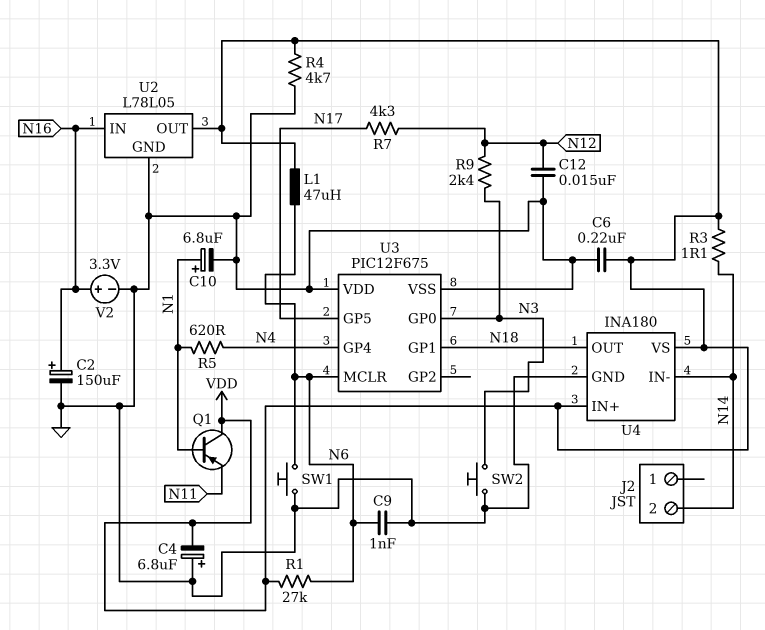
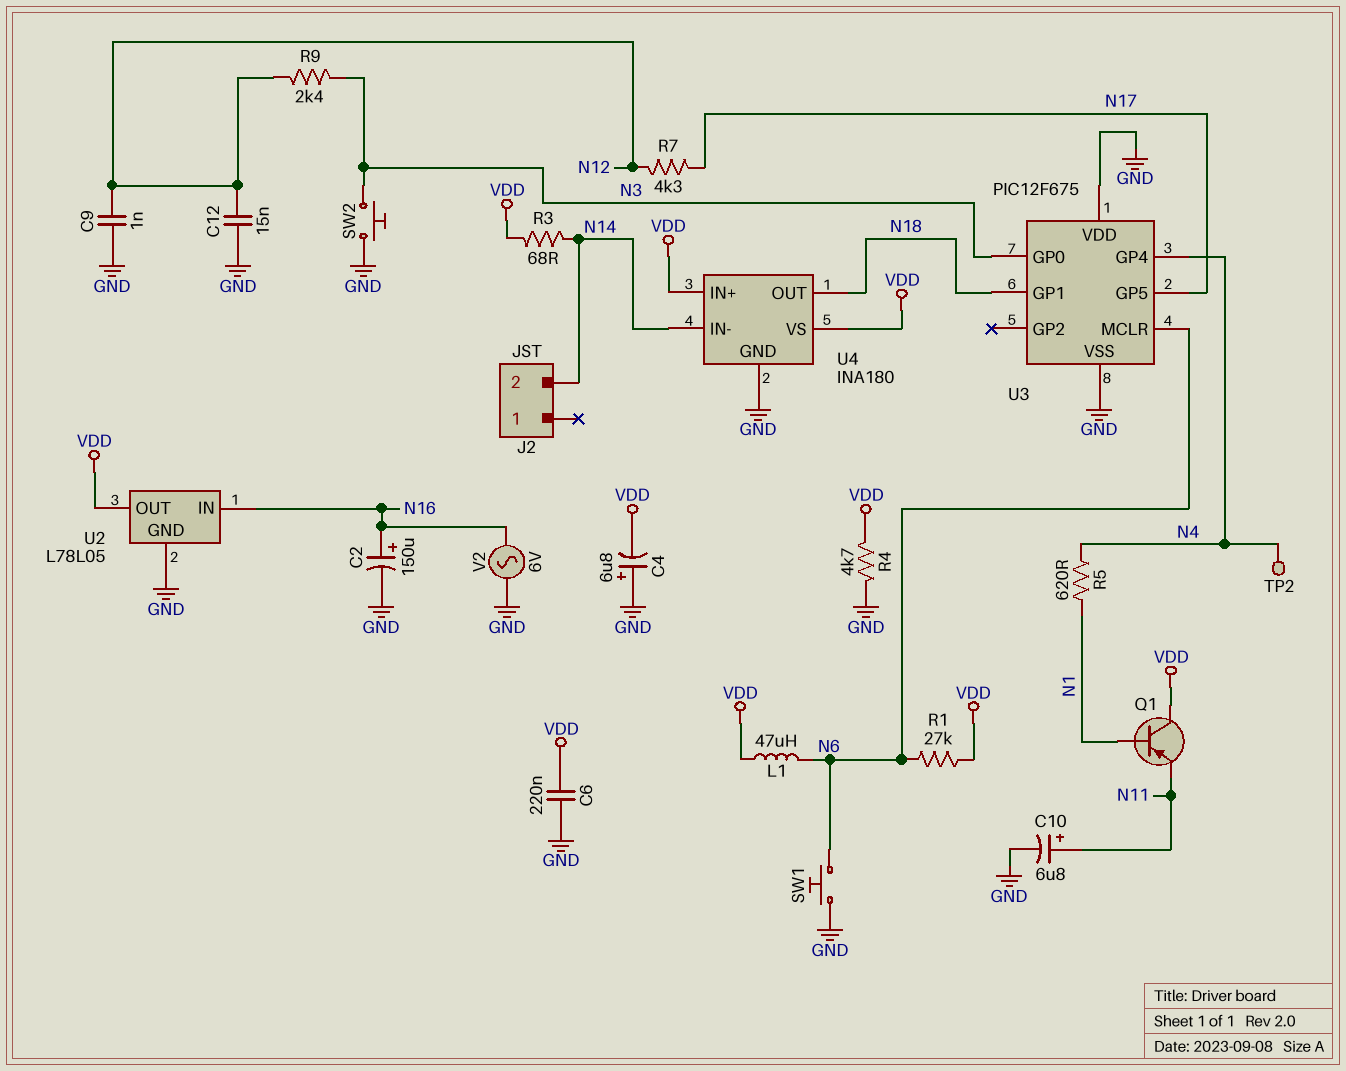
C9: 1nF (GND, N6) -> 1nF (GND, N12)
C10: 6.8uF (plus N1, minus GND) -> 6.8uF (plus N11, minus GND)
R3: 1.1 (N14, VDD) -> 68 (N14, VDD)
TP2: none -> test point (N4)
V2: 3.3V (plus N16, minus GND) -> AC 6V (GND, N16)

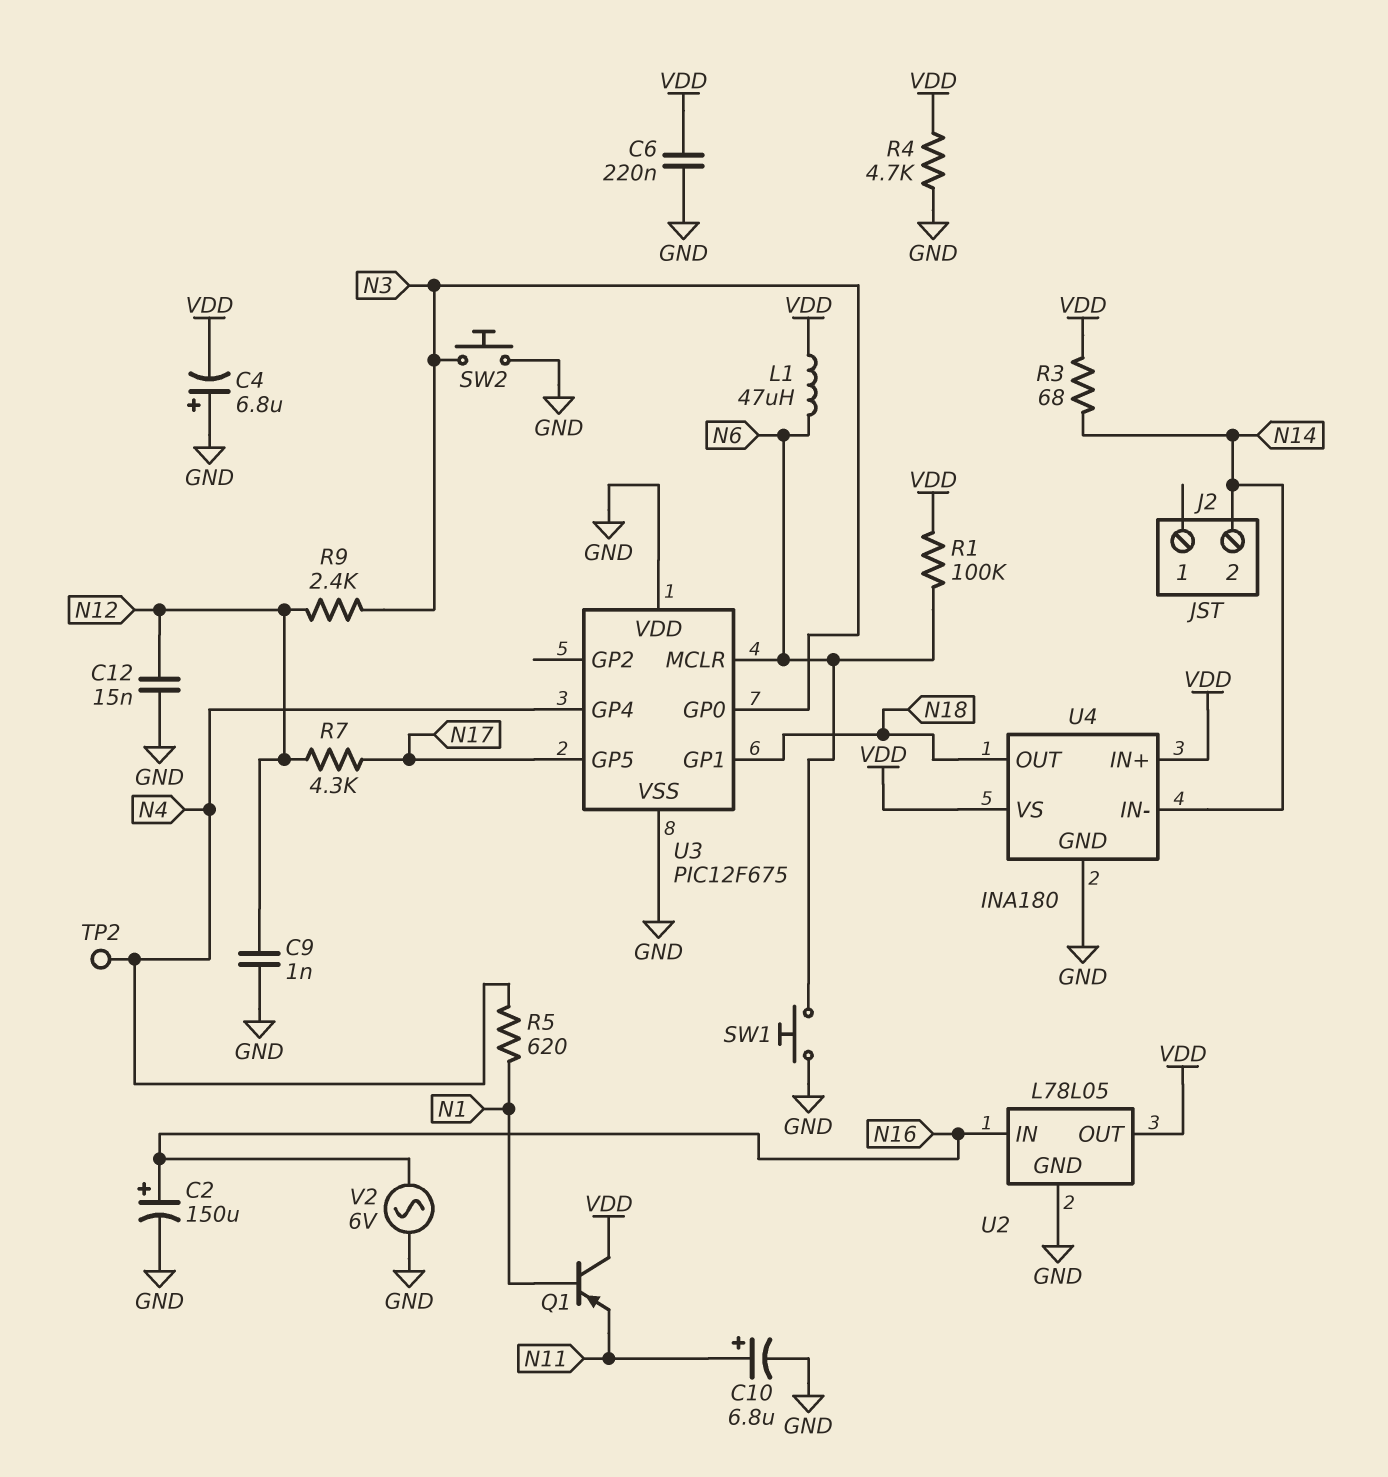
R1: 27k (N6, VDD) -> 100k (N6, VDD)

